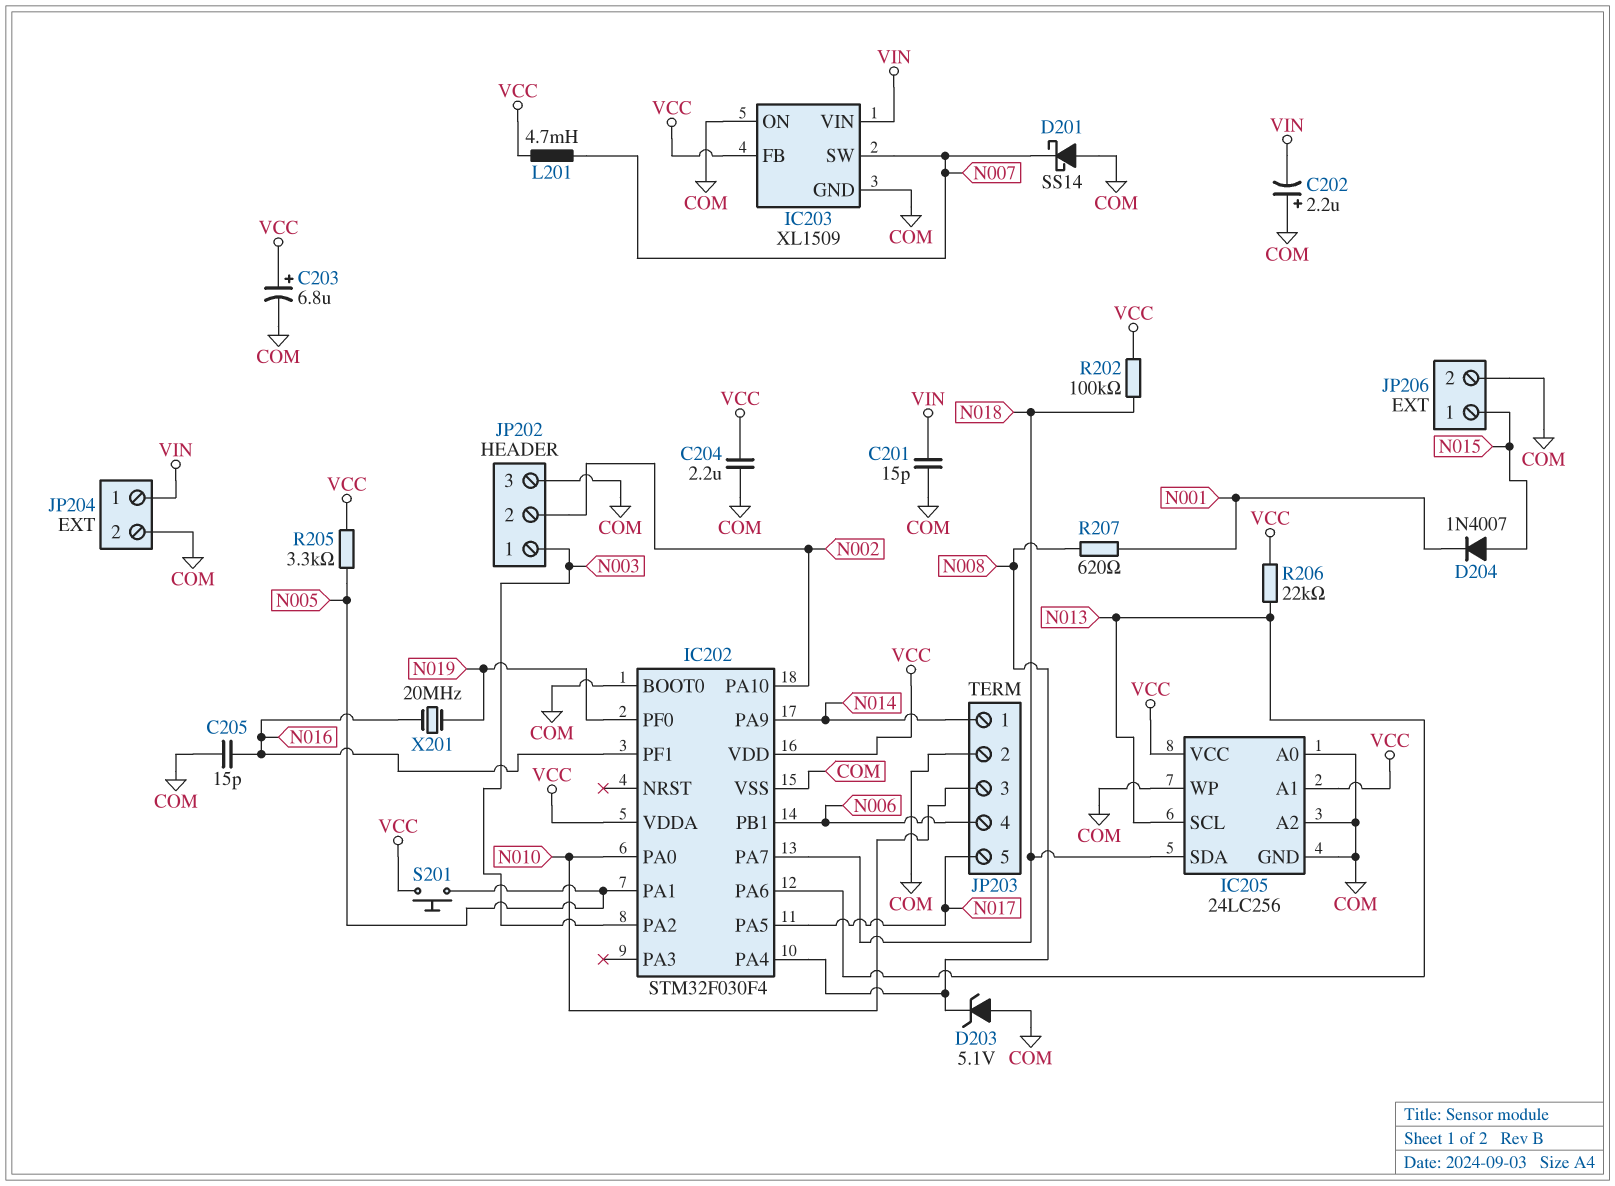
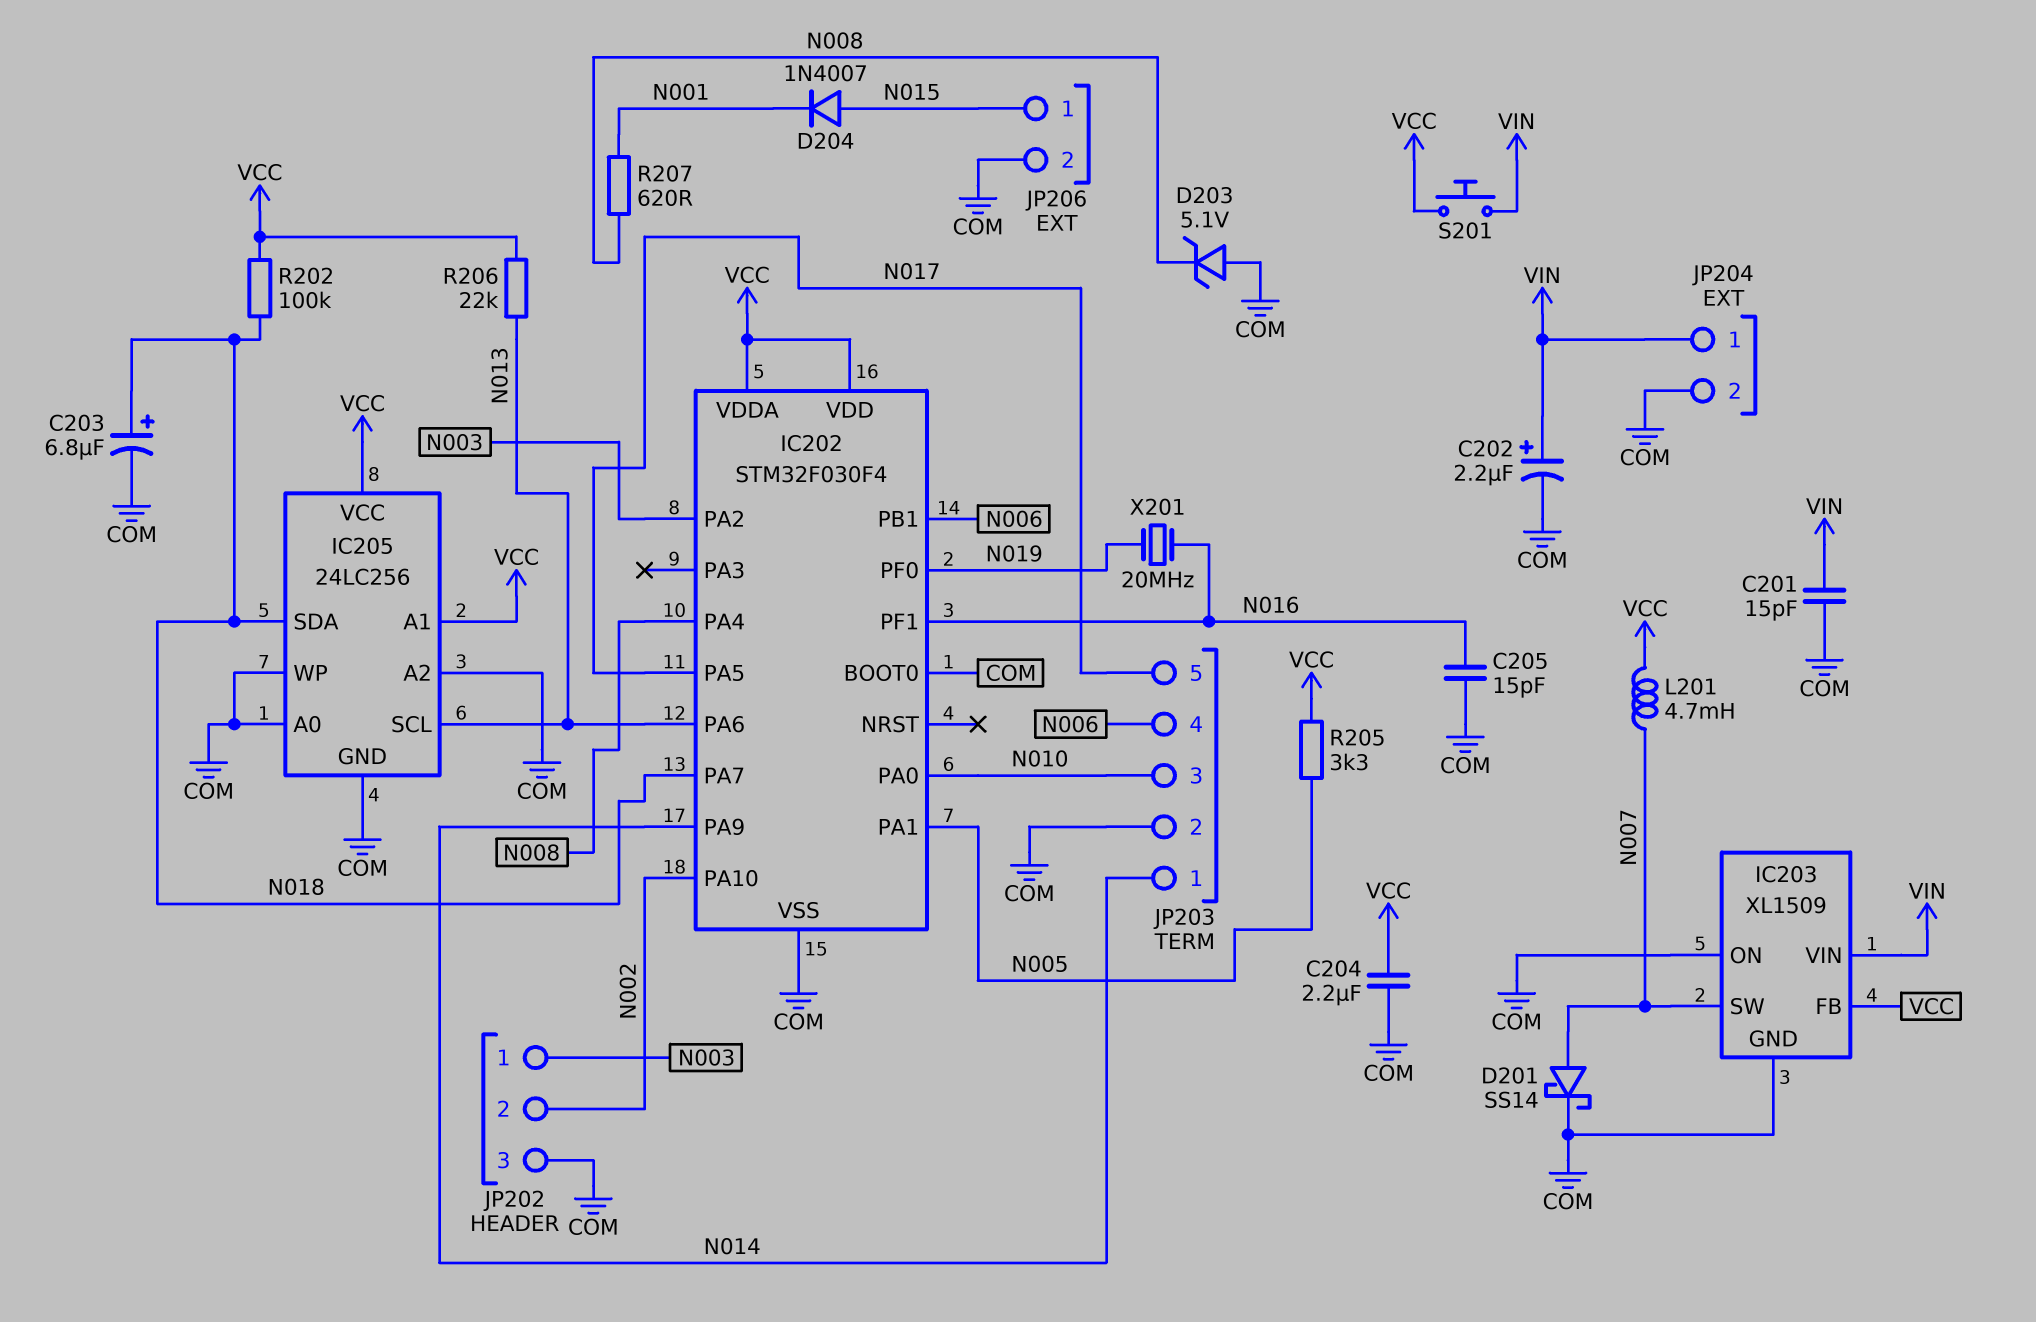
C202: 2.2uF (plus COM, minus VIN) -> 2.2uF (plus VIN, minus COM)
C203: 6.8uF (plus VCC, minus COM) -> 6.8uF (plus N018, minus COM)
D201: schottky SS14 (A COM, K N007) -> schottky SS14 (A N007, K COM)
S201: button (N005, VCC) -> button (VCC, VIN)

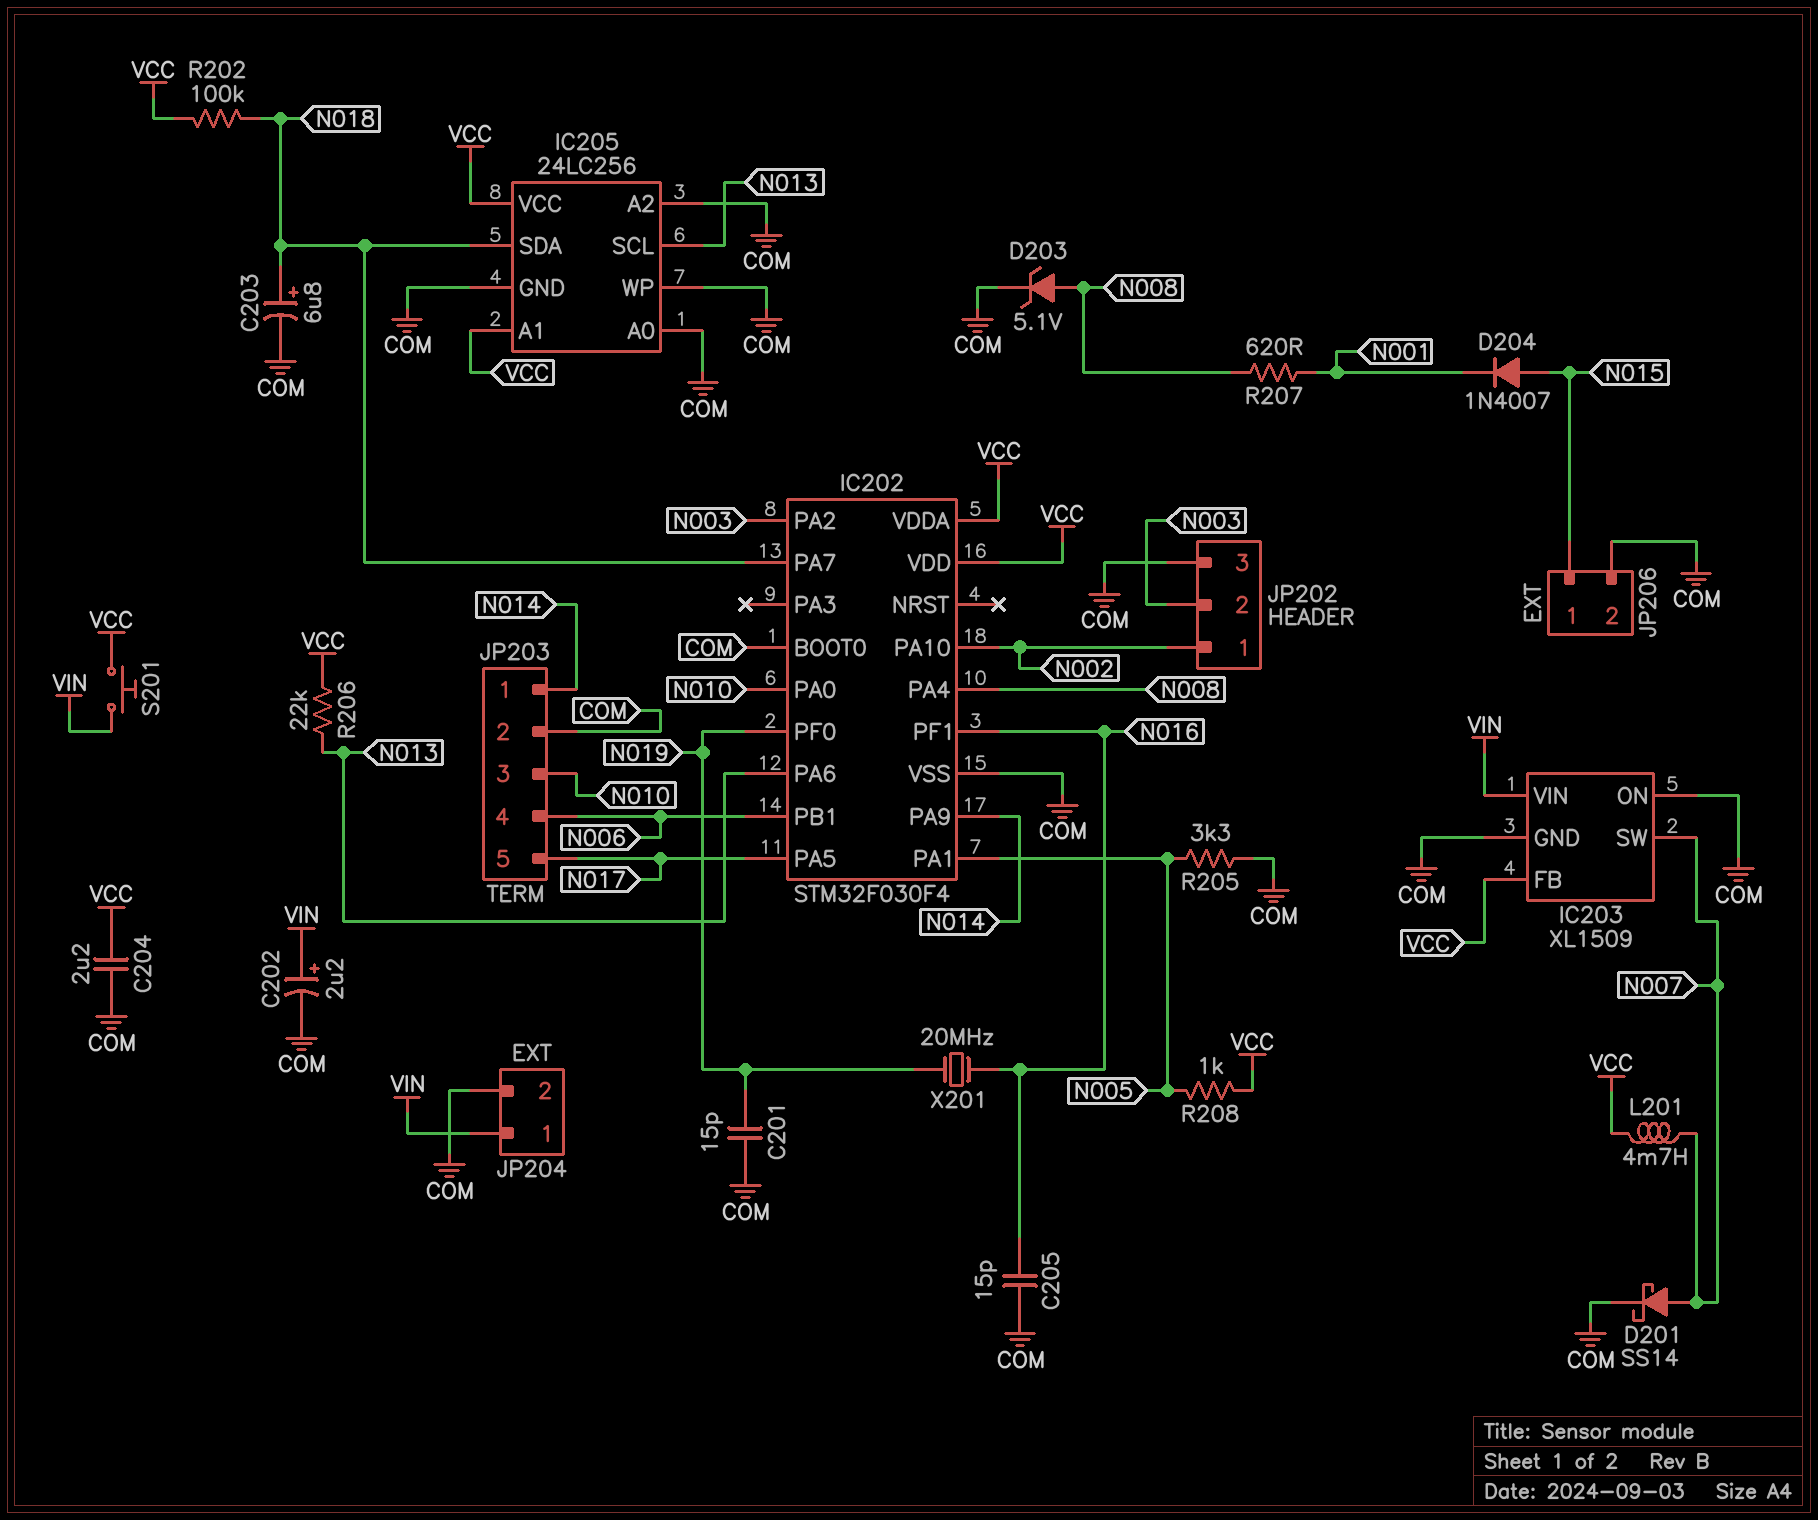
C201: 15pF (COM, VIN) -> 15pF (COM, N019)
D203: zener 5.1V (A COM, K N008) -> zener 5.1V (A N008, K COM)
JP202 pin 1: N003 -> N002
JP202 pin 2: N002 -> N003
R205: 3.3k (N005, VCC) -> 3.3k (COM, N005)
R208: none -> 1k (N005, VCC)

